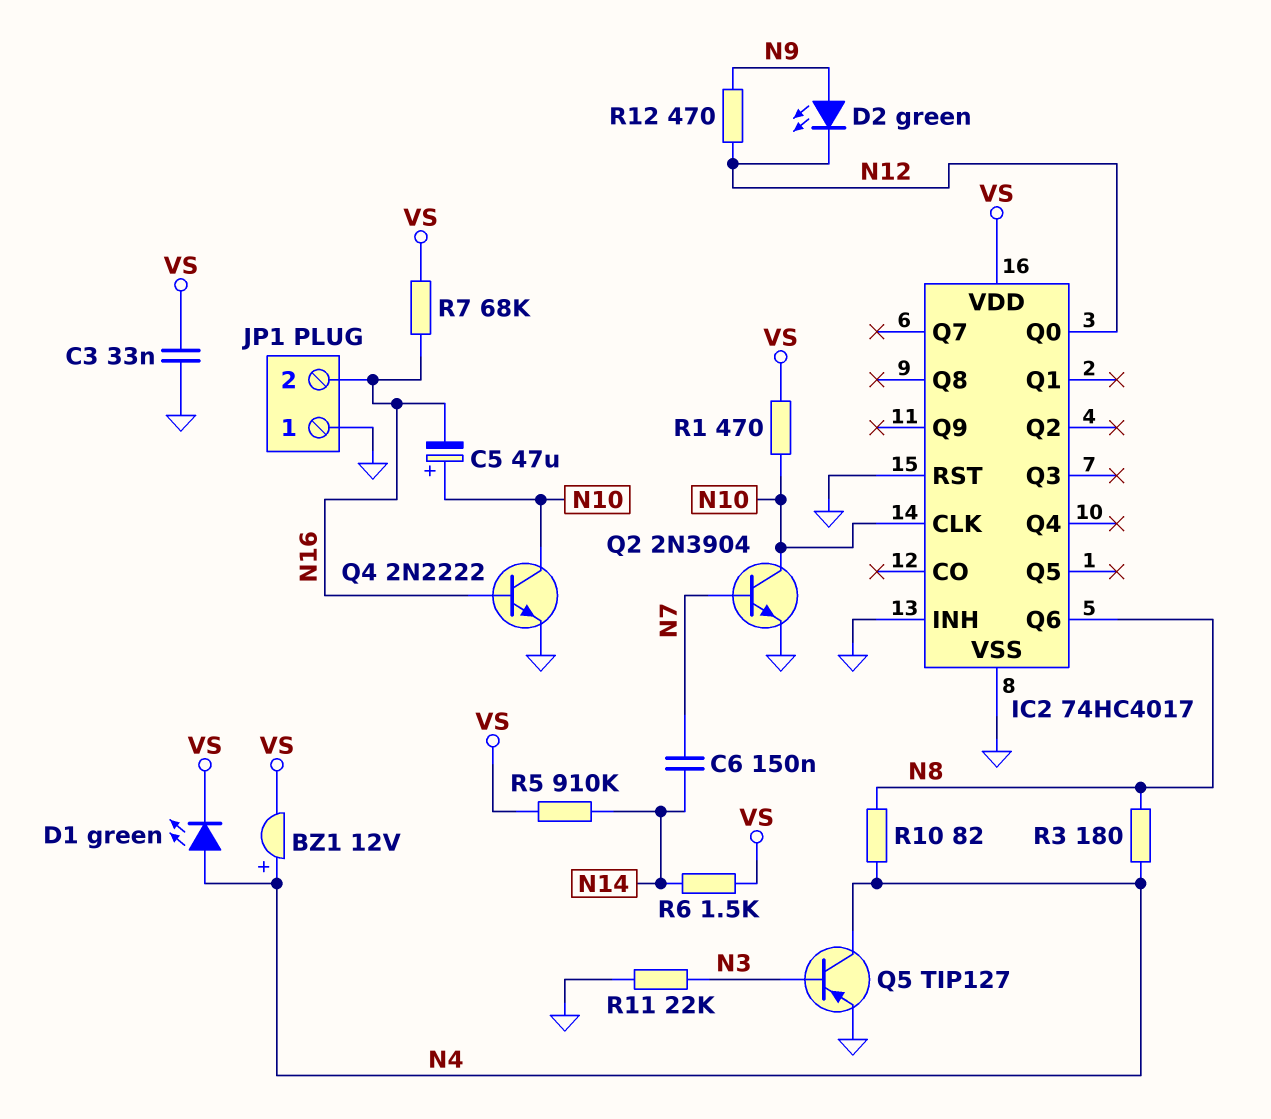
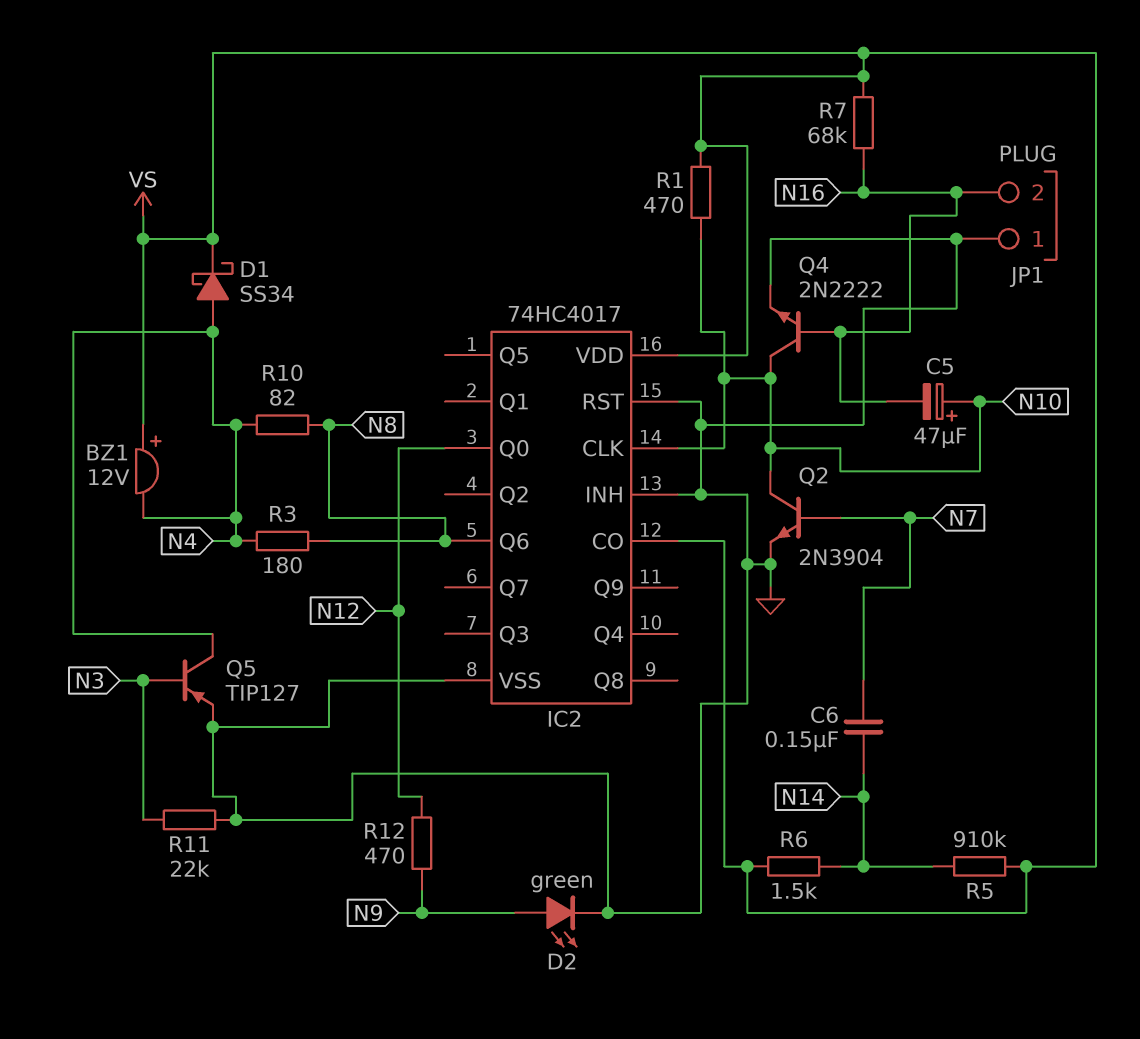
BZ1: buzzer 12V (plus N4, minus VS) -> buzzer 12V (plus VS, minus N4)
C3: 33nF (GND, VS) -> none
D1: LED green (A N4, K VS) -> schottky SS34 (A N4, K VS)
D2: LED green (A N9, K N12) -> LED green (A N9, K GND)
IC2 pin CO: none -> VS

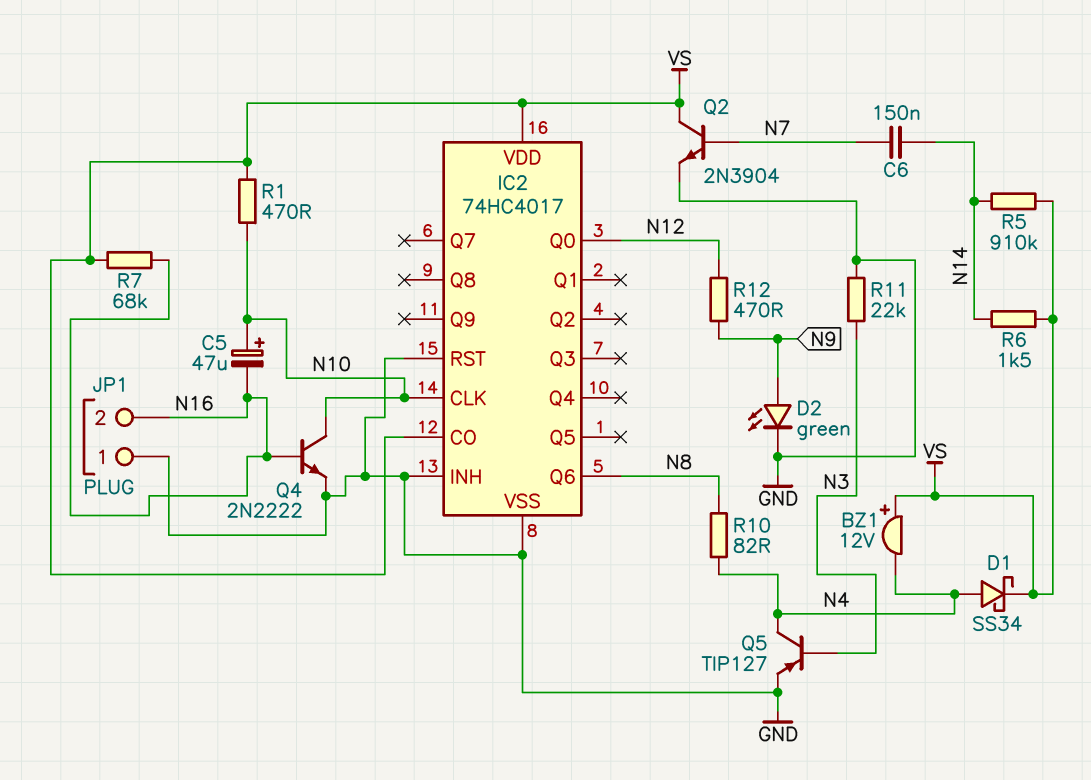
Q2: NPN 2N3904 (B N7, C N10, E GND) -> NPN 2N3904 (B N7, C VS, E GND)
R3: 180 (N4, N8) -> none

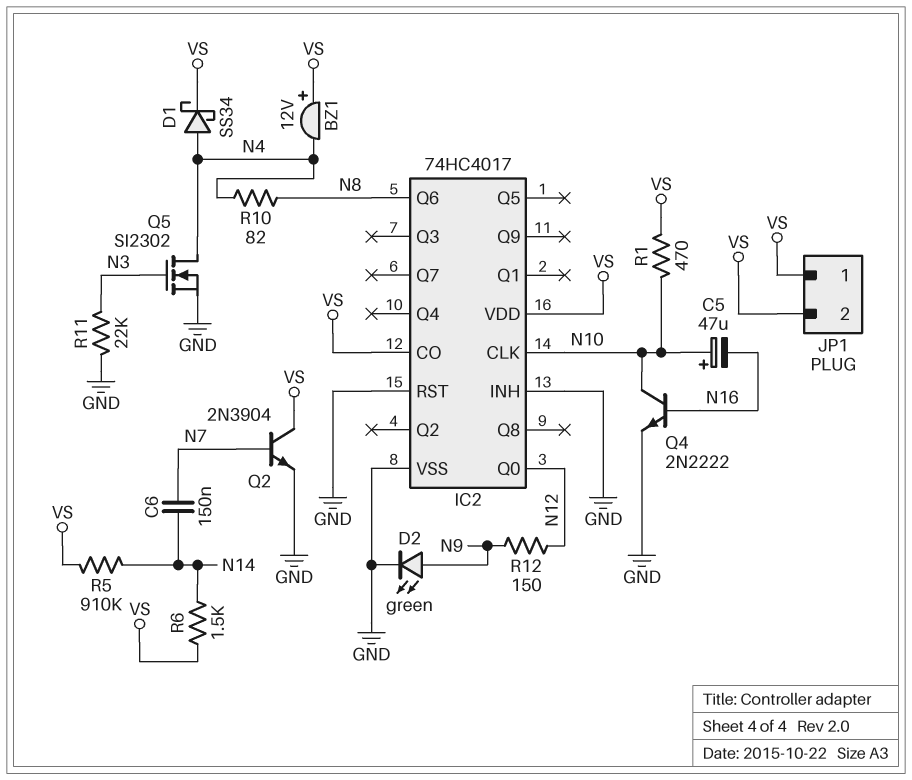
JP1 pin 1: GND -> VS
JP1 pin 2: N16 -> VS
Q5: PNP TIP127 (B N3, C N4, E GND) -> NMOS SI2302 (G N3, D N4, S GND)
R7: 68k (N16, VS) -> none
R12: 470 (N9, N12) -> 150 (N9, N12)

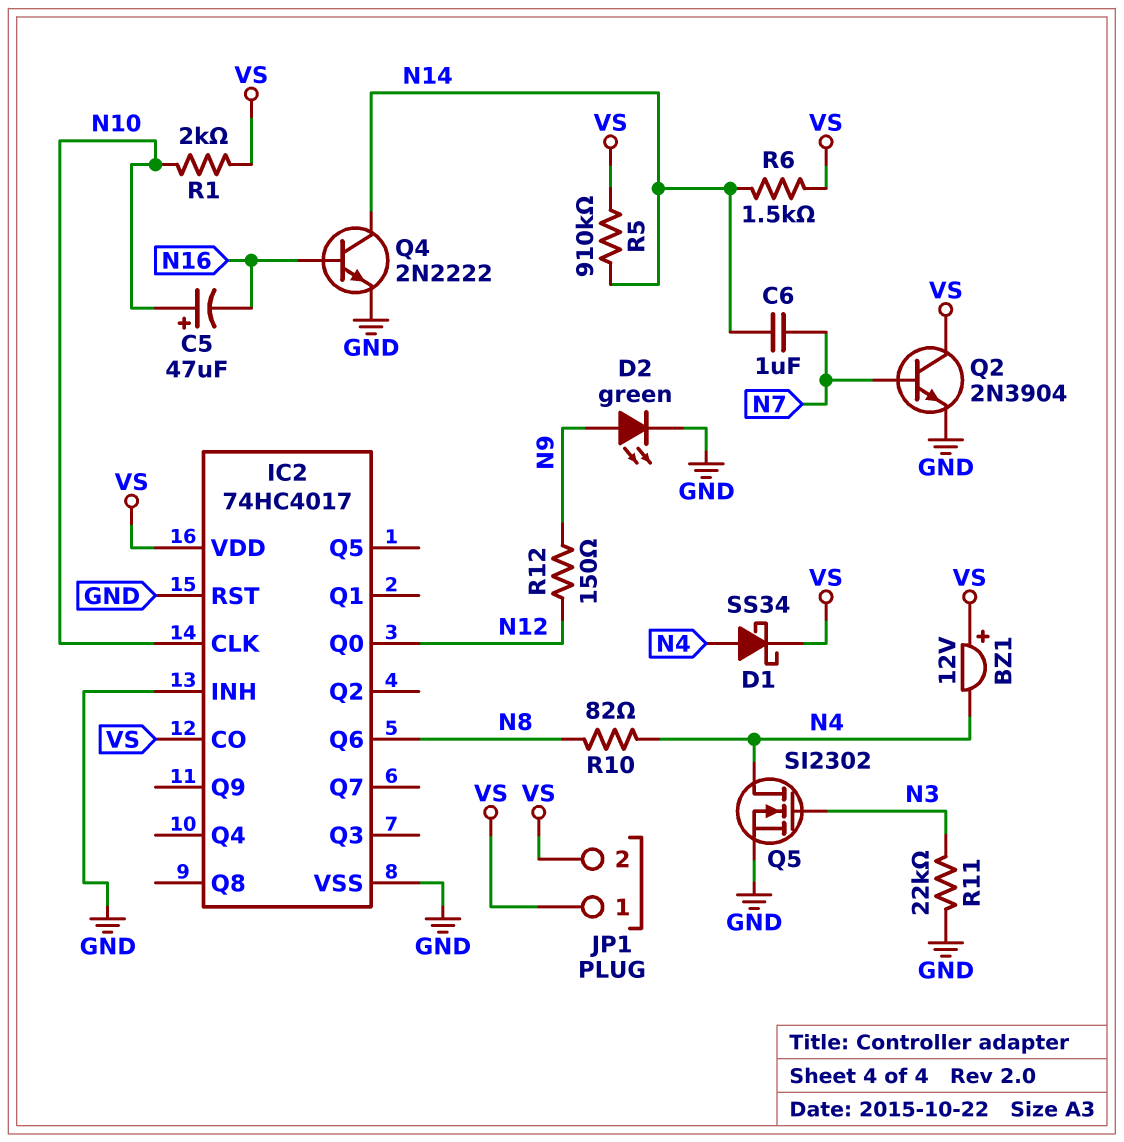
C6: 150nF (N7, N14) -> 1uF (N7, N14)
Q4: NPN 2N2222 (B N16, C N10, E GND) -> NPN 2N2222 (B N16, C N14, E GND)
R1: 470 (N10, VS) -> 2k (N10, VS)

